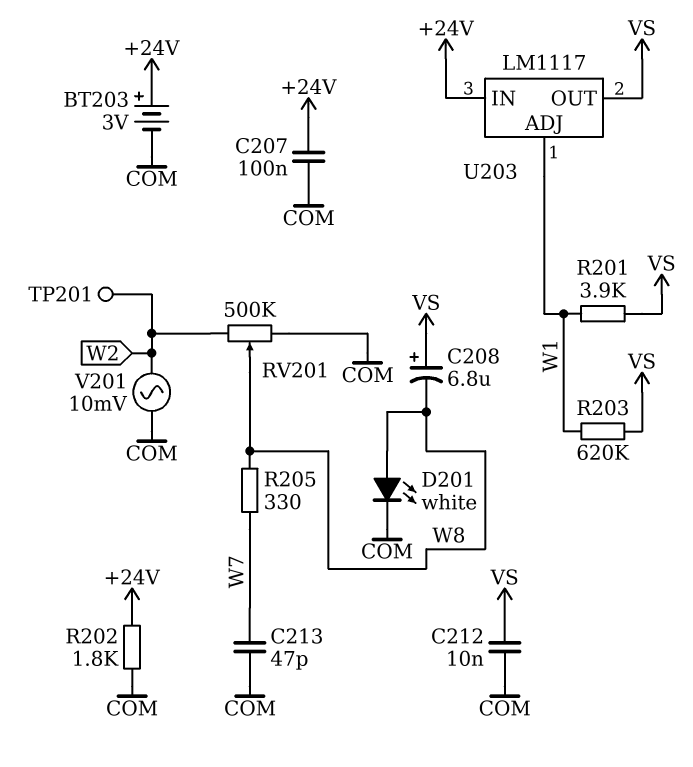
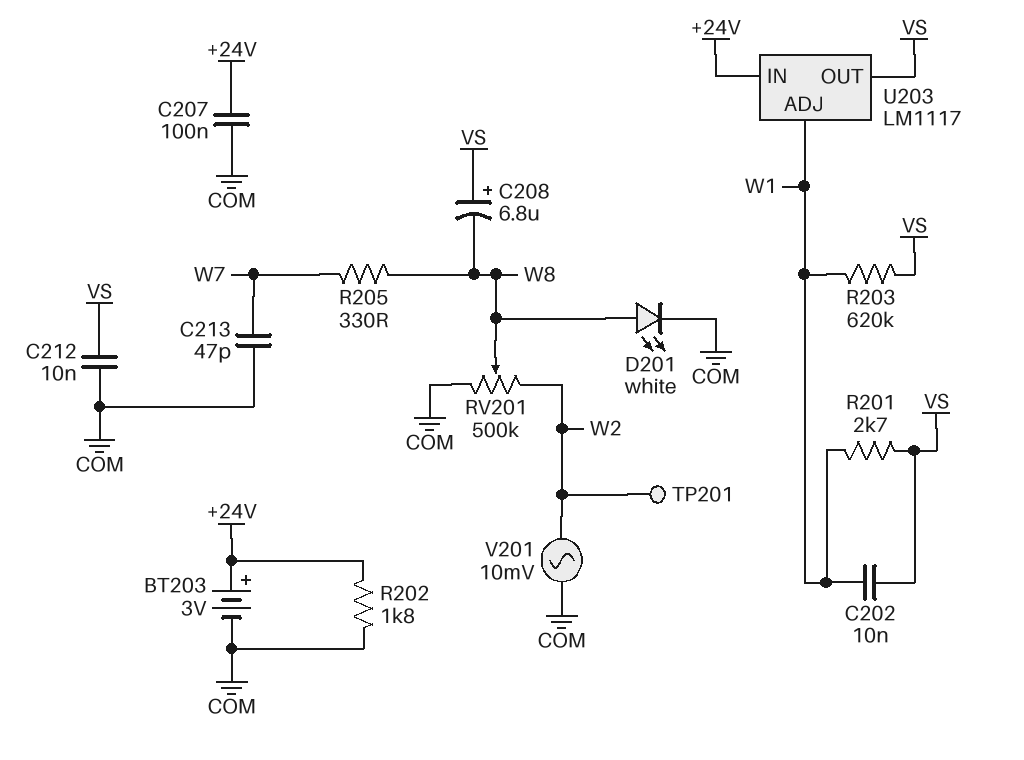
C202: none -> 10nF (VS, W1)
R201: 3.9k (VS, W1) -> 2.7k (VS, W1)

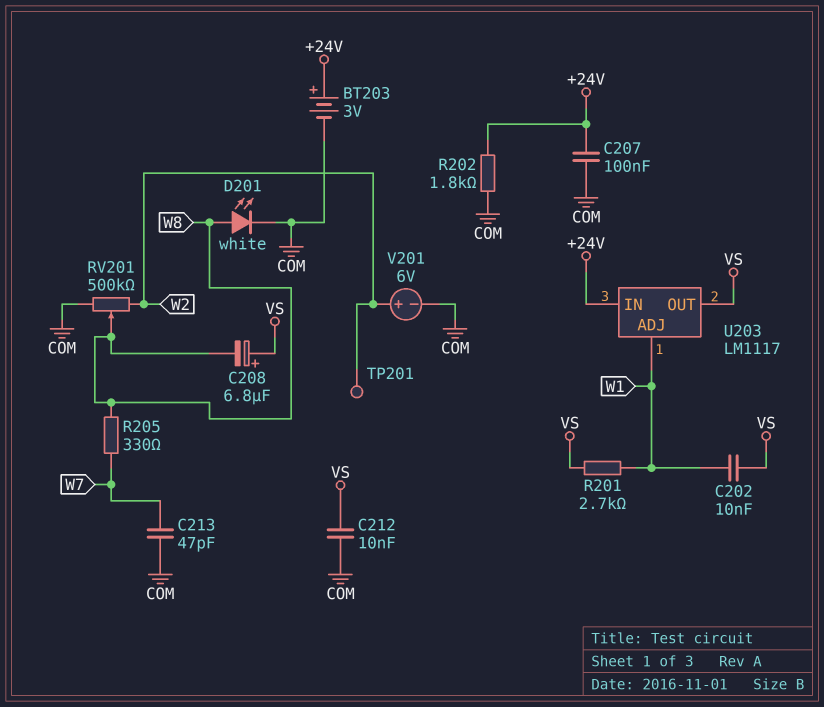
R203: 620k (VS, W1) -> none
V201: AC 10mV (COM, W2) -> 6V (plus W2, minus COM)

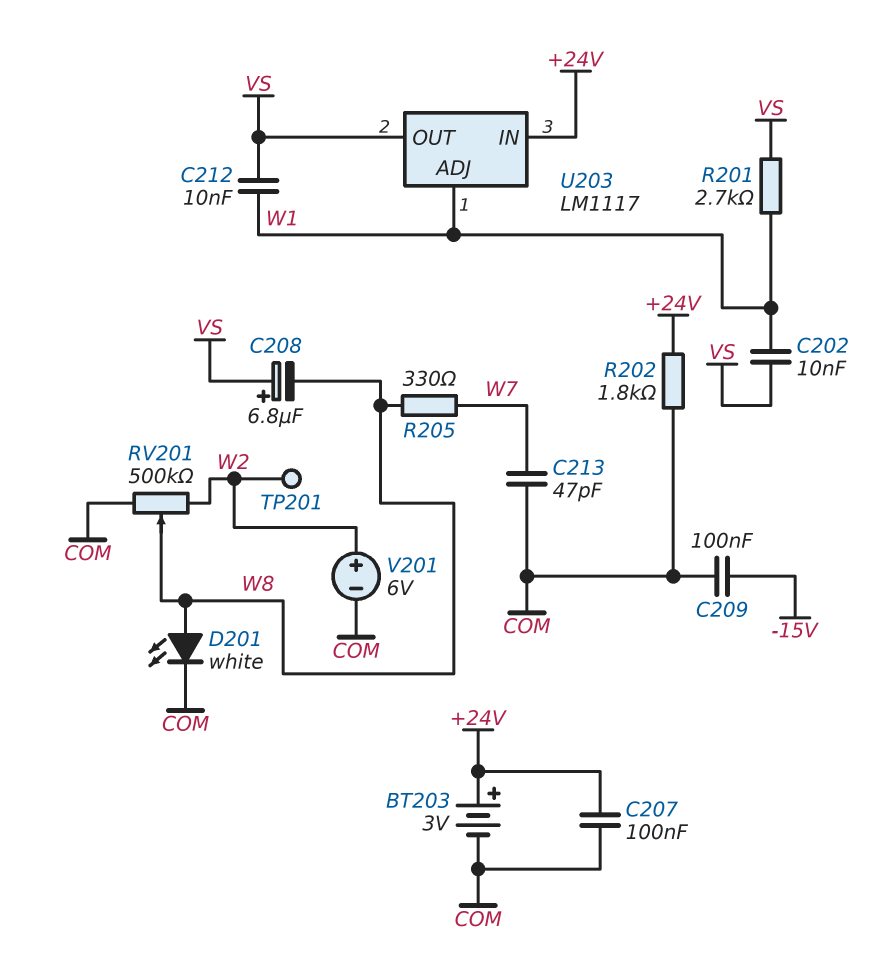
C209: none -> 100nF (-15V, COM)
C212: 10nF (COM, VS) -> 10nF (VS, W1)

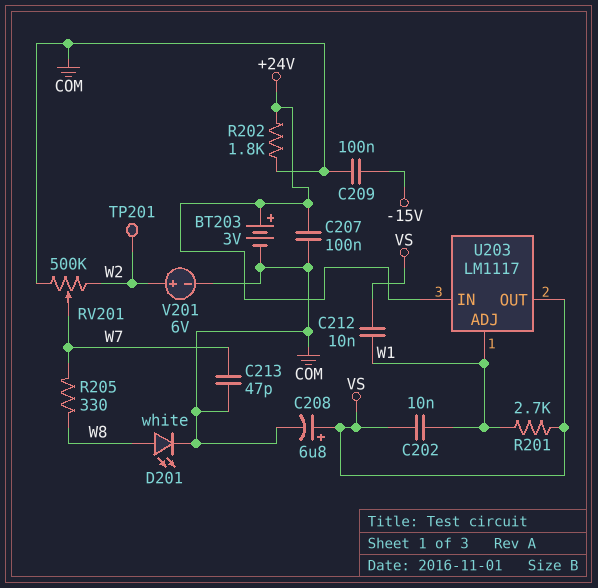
C208: 6.8uF (plus VS, minus W8) -> 6.8uF (plus VS, minus COM)
RV201: 500k (COM, W2, wiper W8) -> 500k (COM, W2, wiper W7)

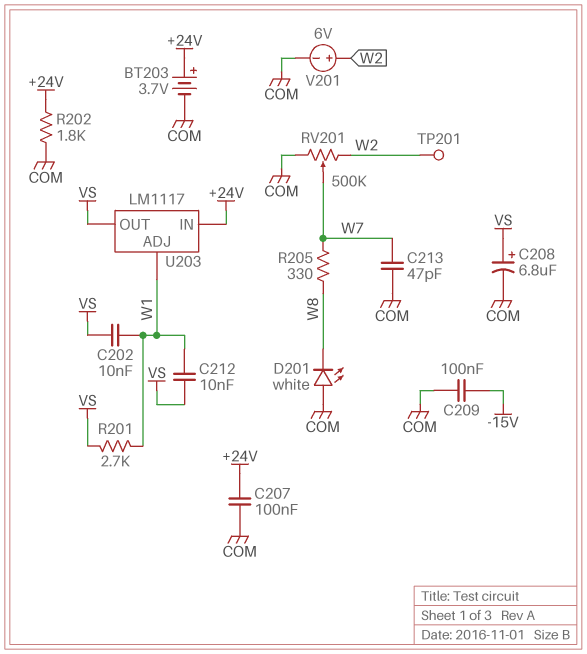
BT203: 3V (plus +24V, minus COM) -> 3.7V (plus +24V, minus COM)
D201: LED white (A W8, K COM) -> LED white (A COM, K W8)

